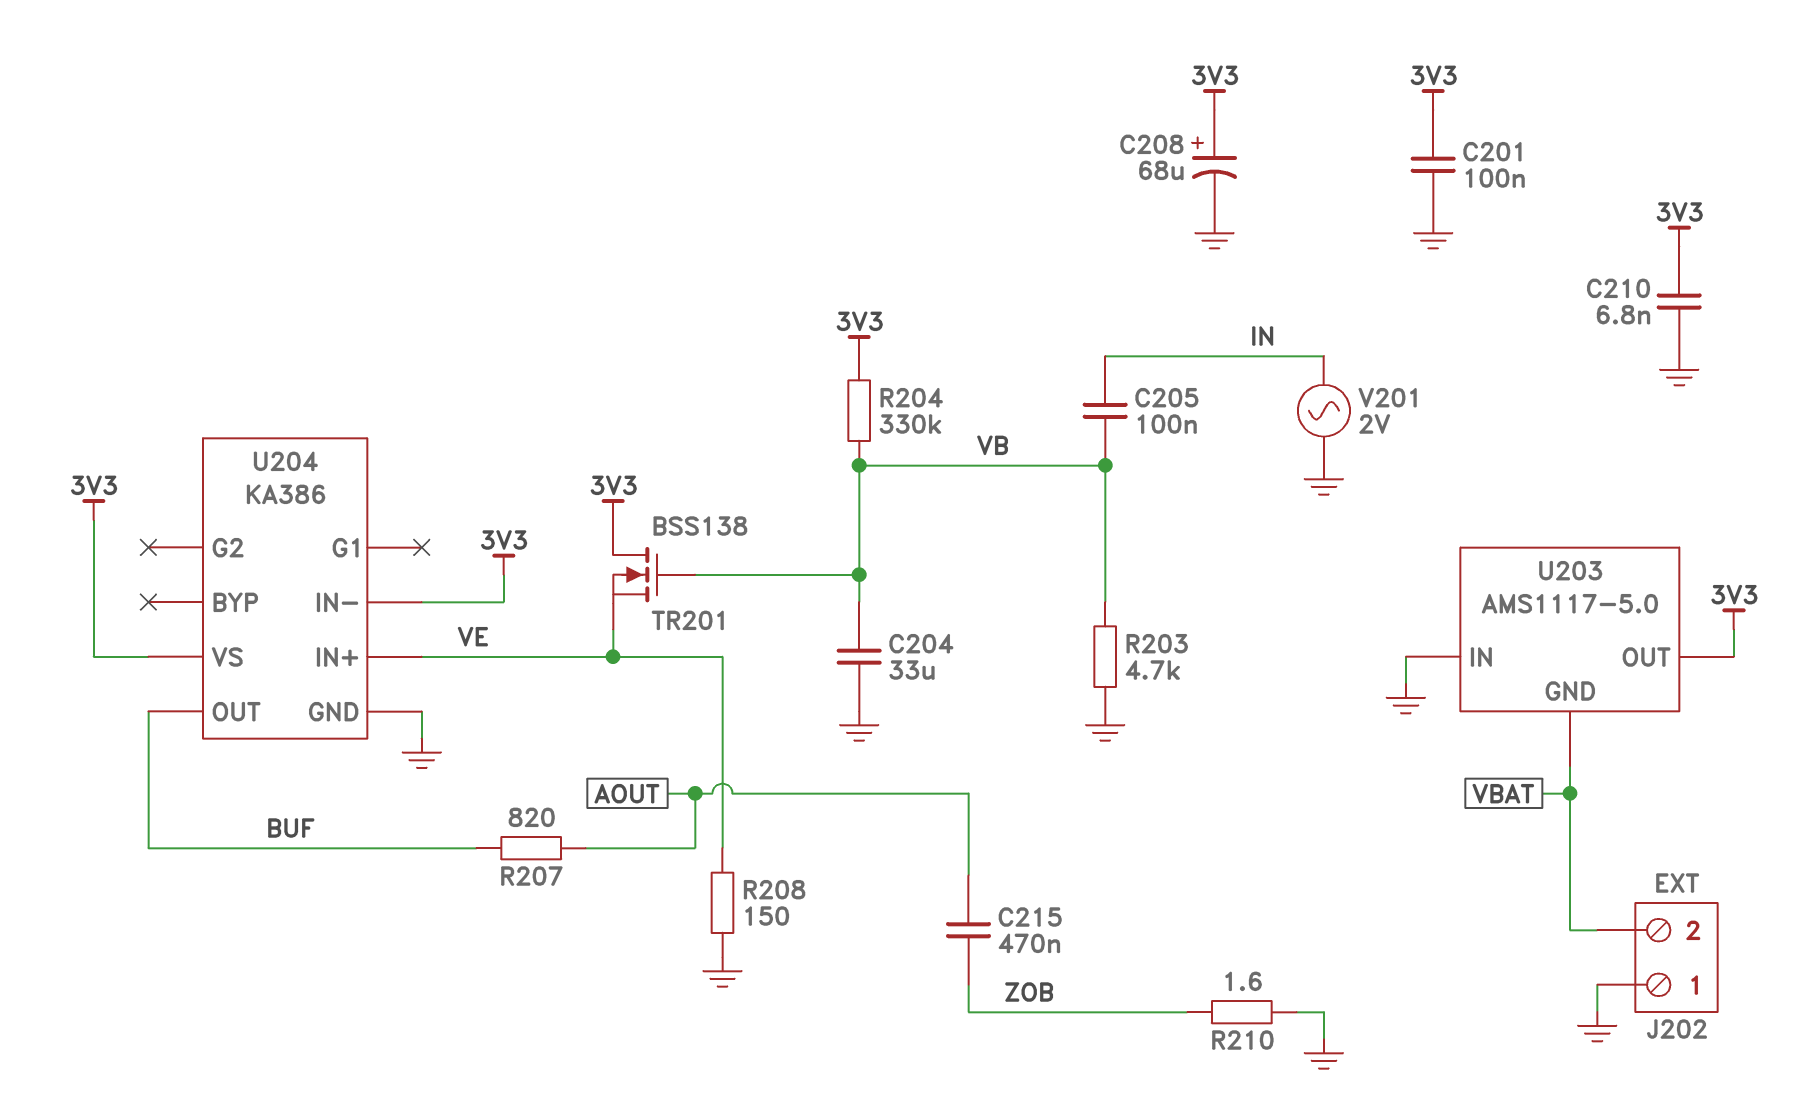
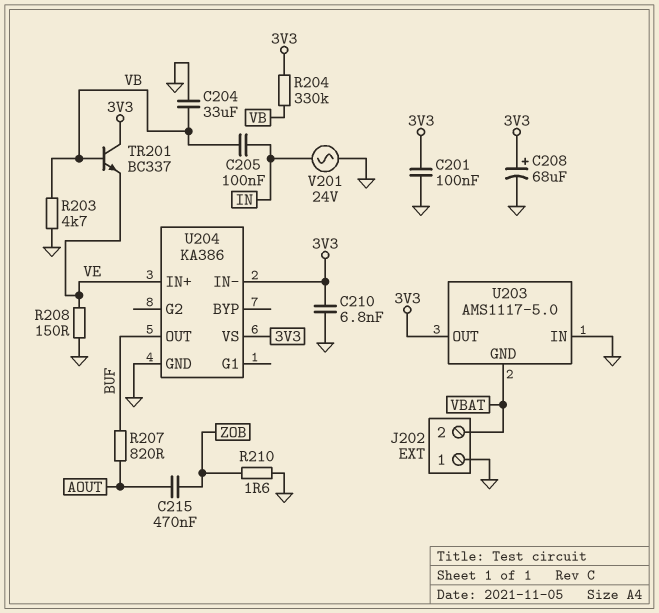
TR201: NMOS BSS138 (G VB, D 3V3, S VE) -> NPN BC337 (B VB, C 3V3, E VE)
V201: AC 2V (GND, IN) -> AC 24V (GND, IN)

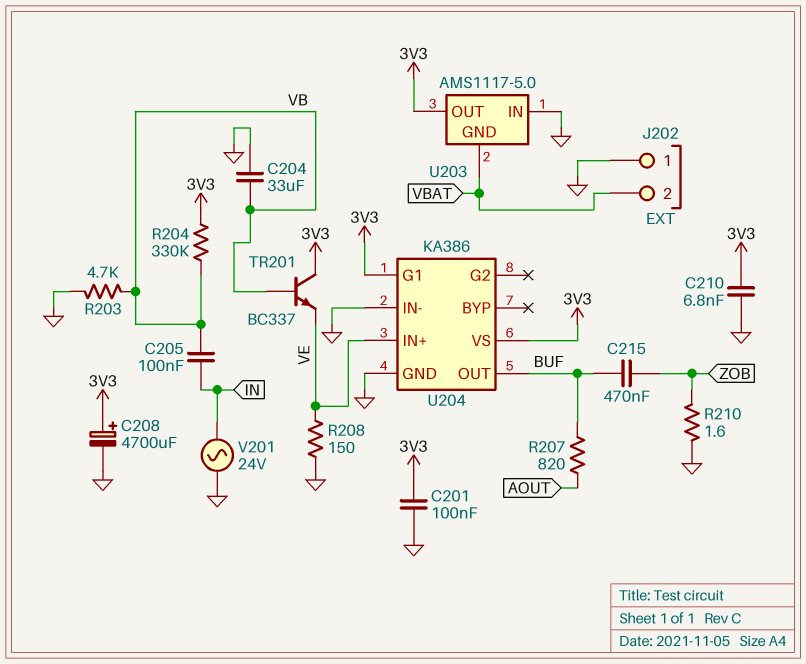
C208: 68uF (plus 3V3, minus GND) -> 4700uF (plus 3V3, minus GND)
C215: 470nF (AOUT, ZOB) -> 470nF (BUF, ZOB)
U204 pin G1: none -> 3V3
U204 pin IN-: 3V3 -> GND

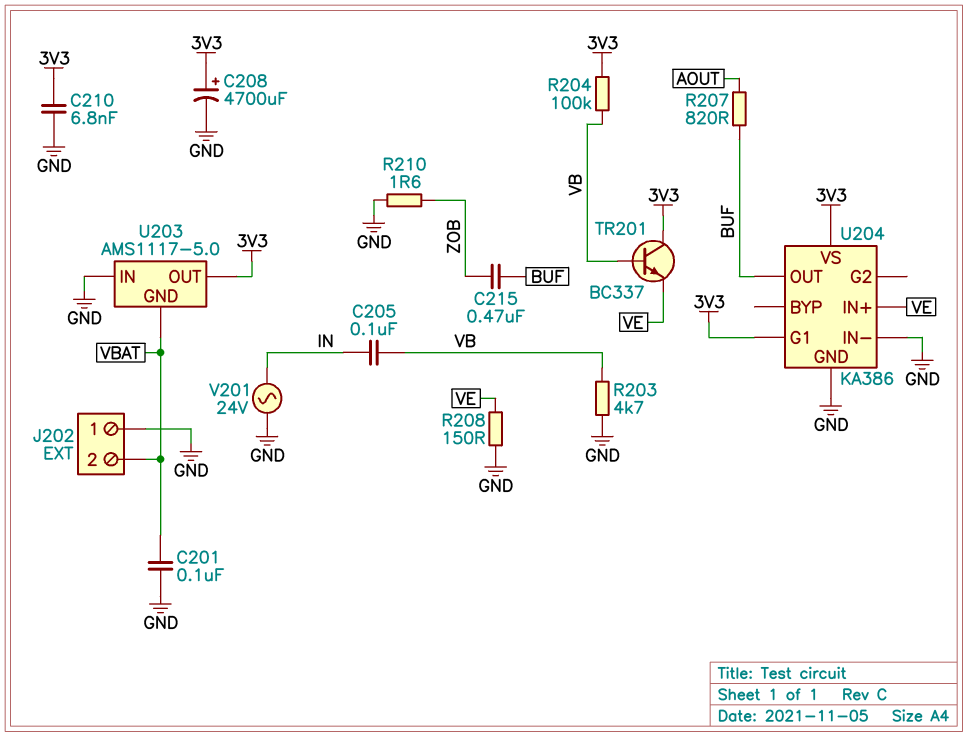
C201: 100nF (3V3, GND) -> 100nF (GND, VBAT)
C204: 33uF (GND, VB) -> none
R204: 330k (3V3, VB) -> 100k (3V3, VB)

